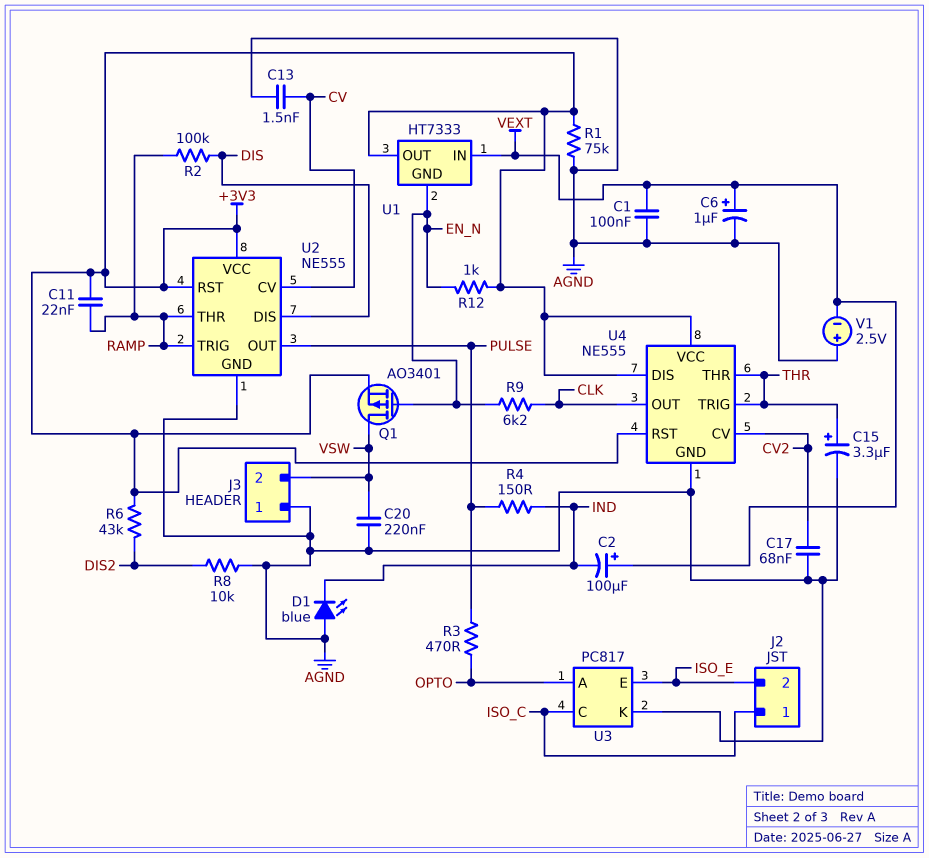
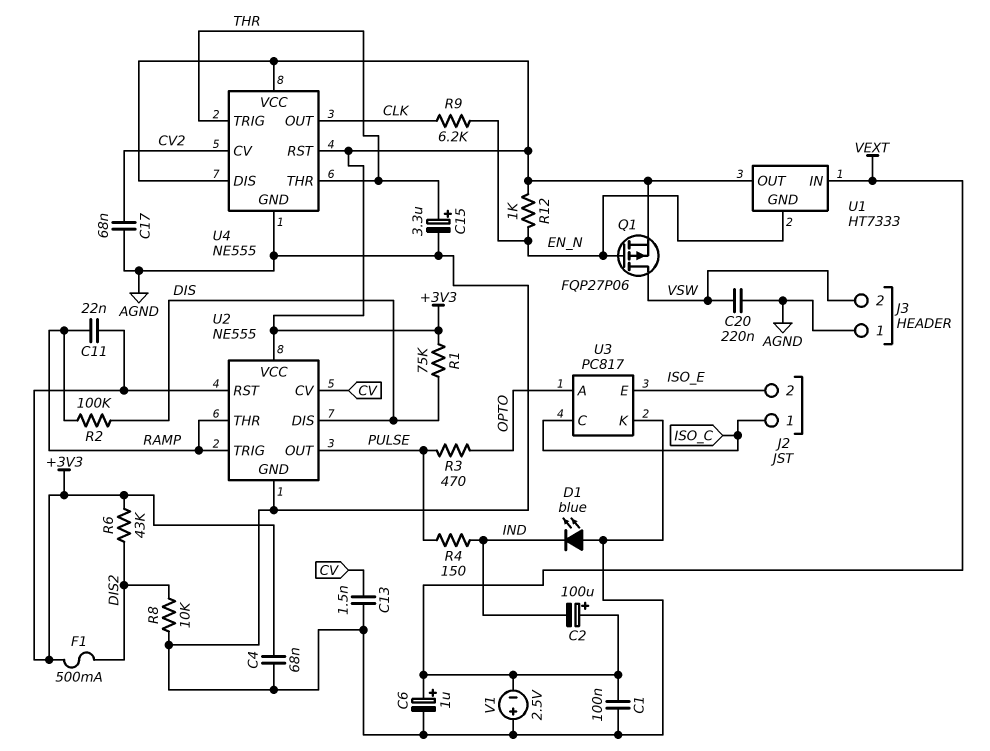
C4: none -> 68nF (+3V3, AGND)
F1: none -> 500mA (+3V3, DIS2)
Q1: PMOS AO3401 (G EN_N, D VSW, S +3V3) -> PMOS FQP27P06 (G EN_N, D VSW, S +3V3)
R1: 75k (+3V3, AGND) -> 75k (+3V3, DIS)

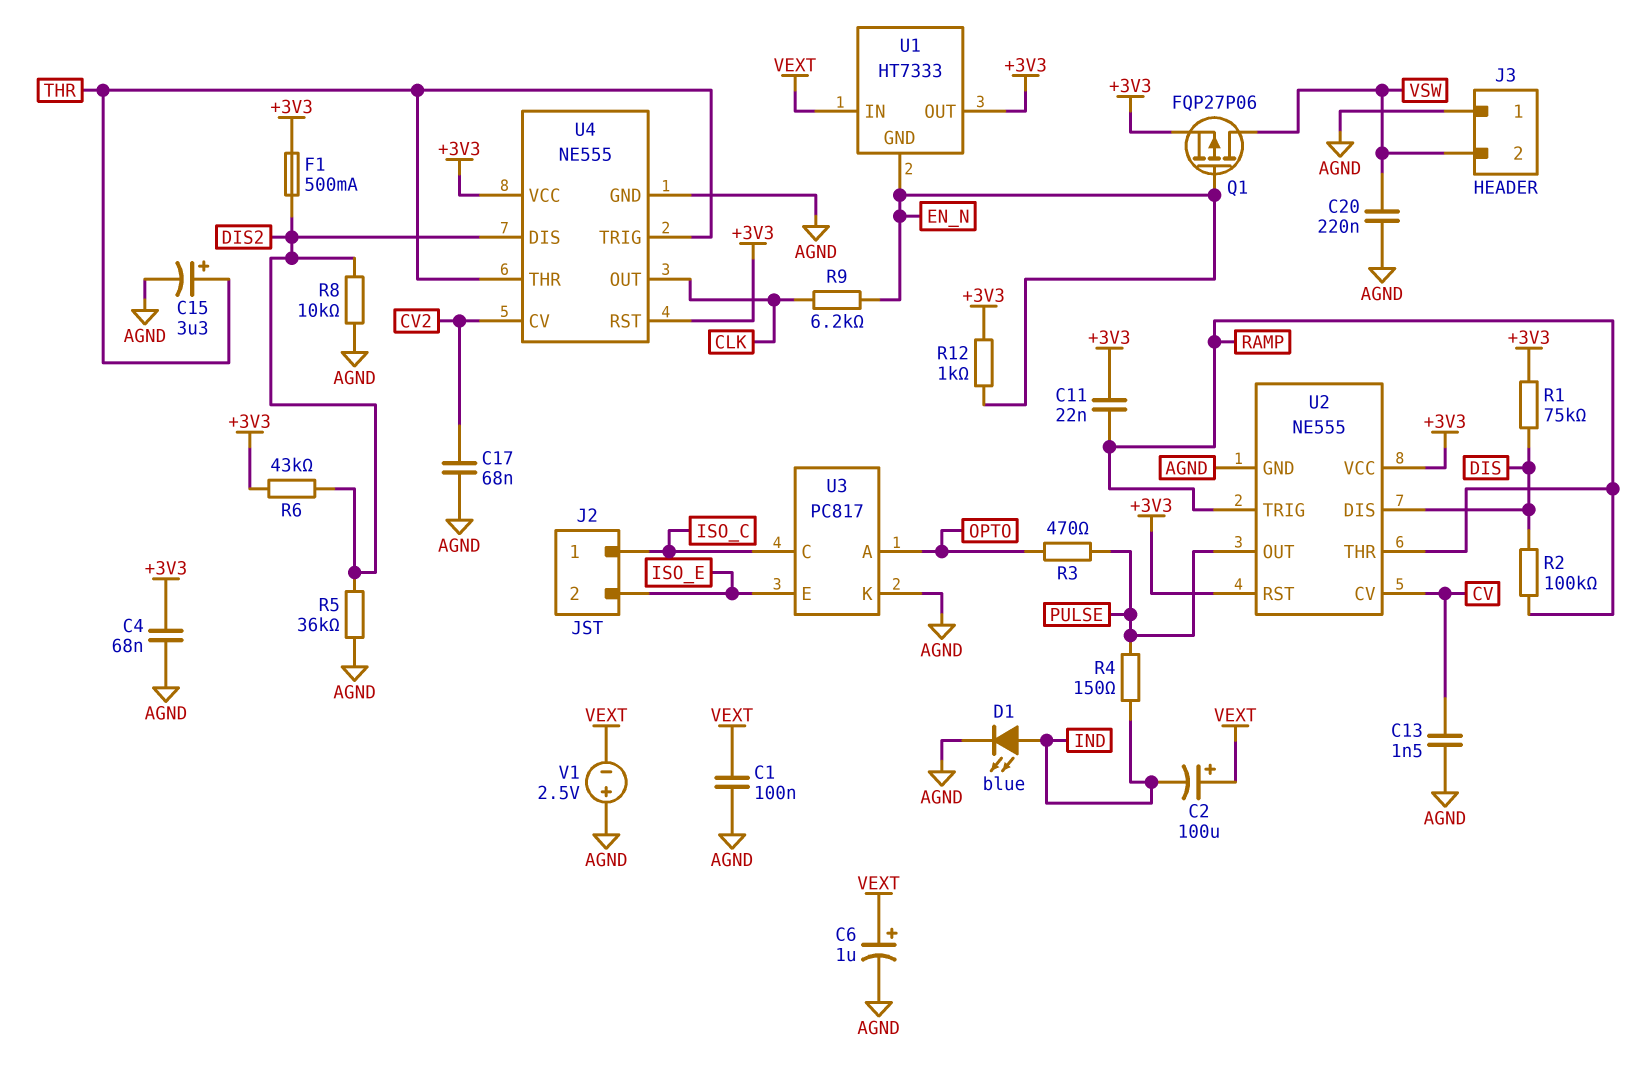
D1: LED blue (A AGND, K IND) -> LED blue (A IND, K AGND)
R5: none -> 36k (AGND, DIS2)
U4 pin DIS: +3V3 -> DIS2

